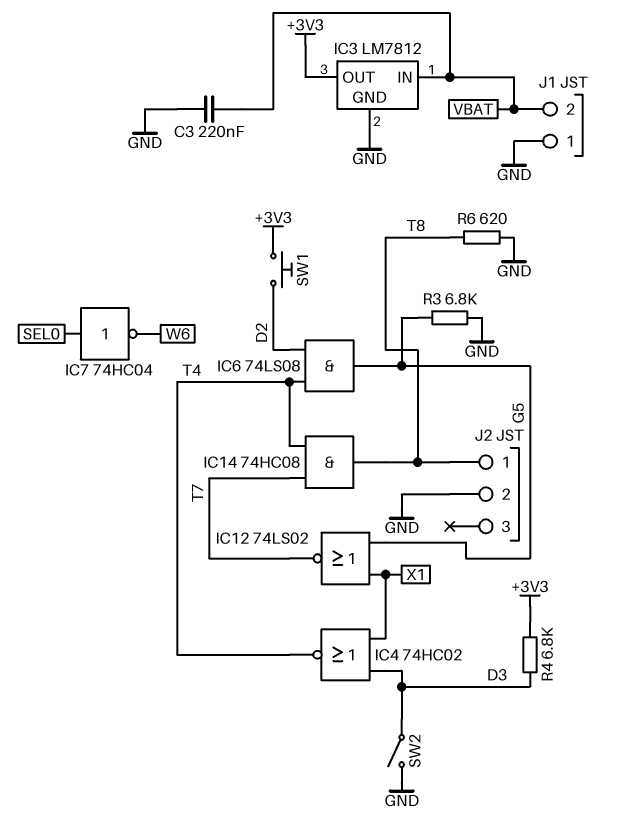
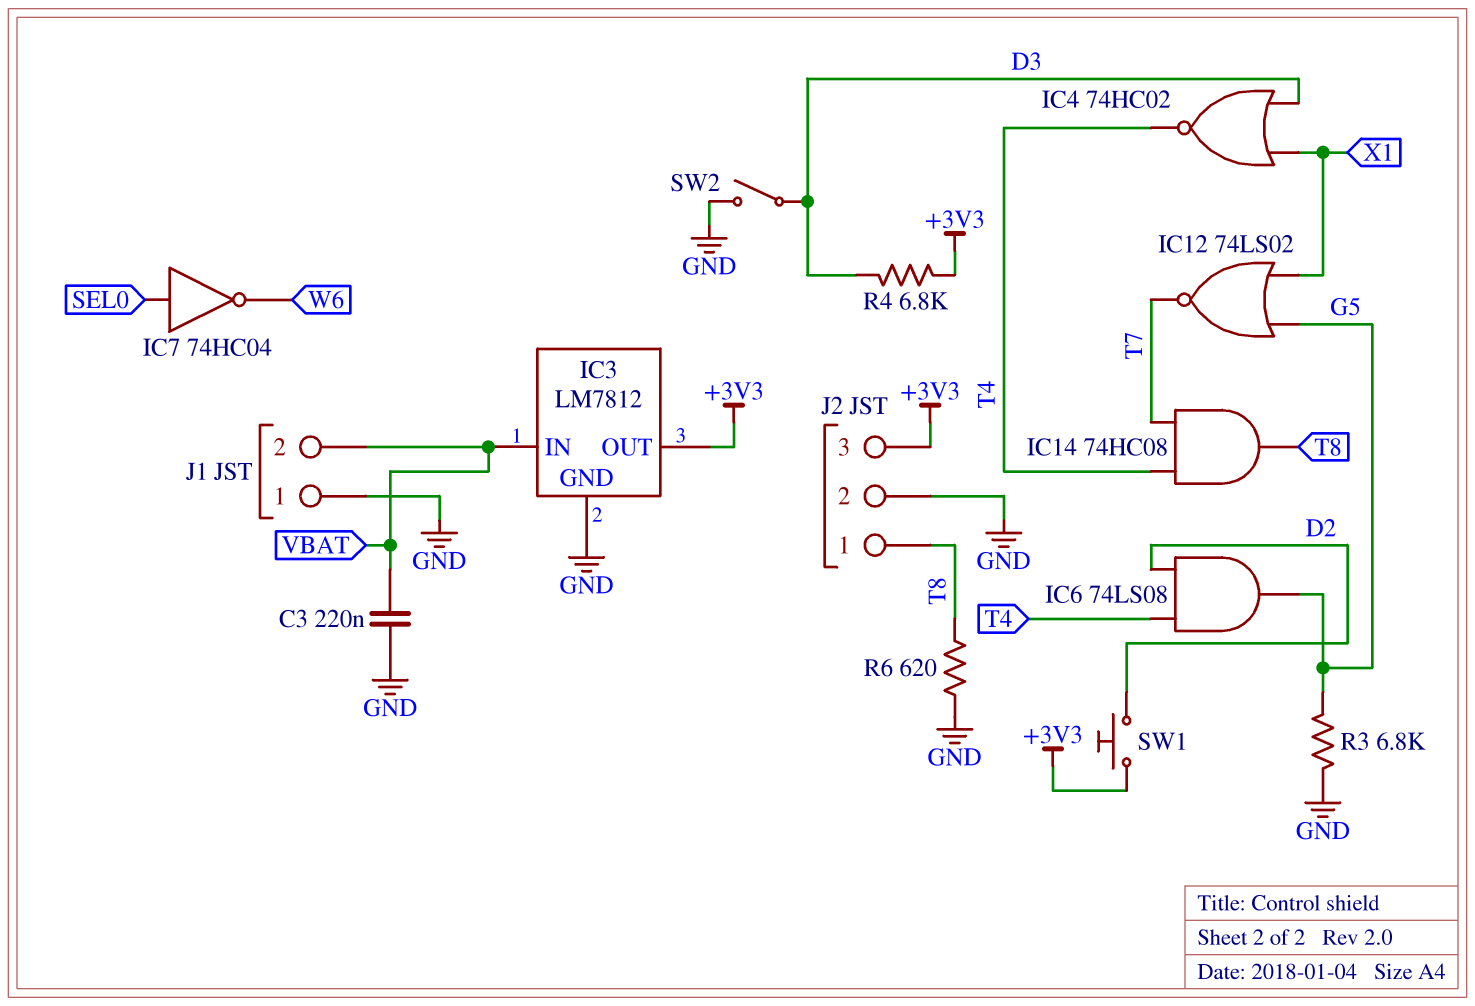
J2 pin 3: none -> +3V3

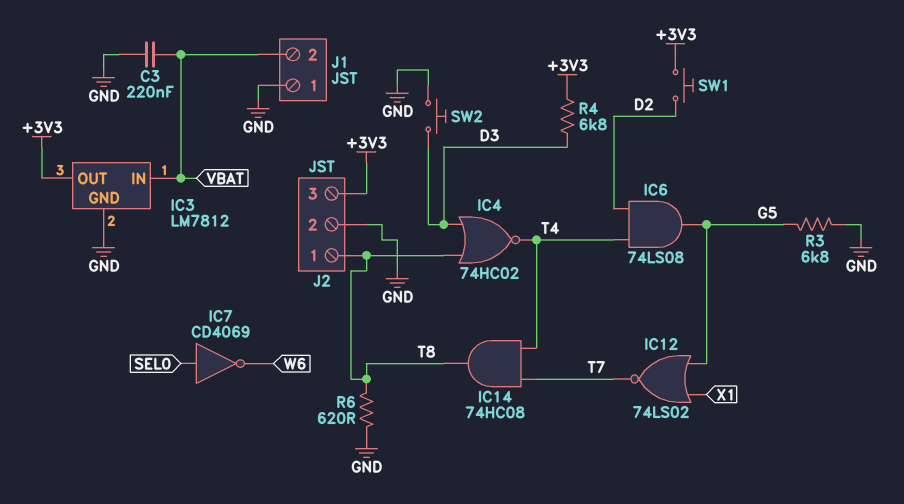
IC4: NOR 74HC02 (in D3, in X1, out T4) -> NOR 74HC02 (in D3, in T8, out T4)
IC7: NOT 74HC04 (in SEL0, out W6) -> NOT CD4069 (in SEL0, out W6)
SW2: switch (D3, GND) -> button (D3, GND)

